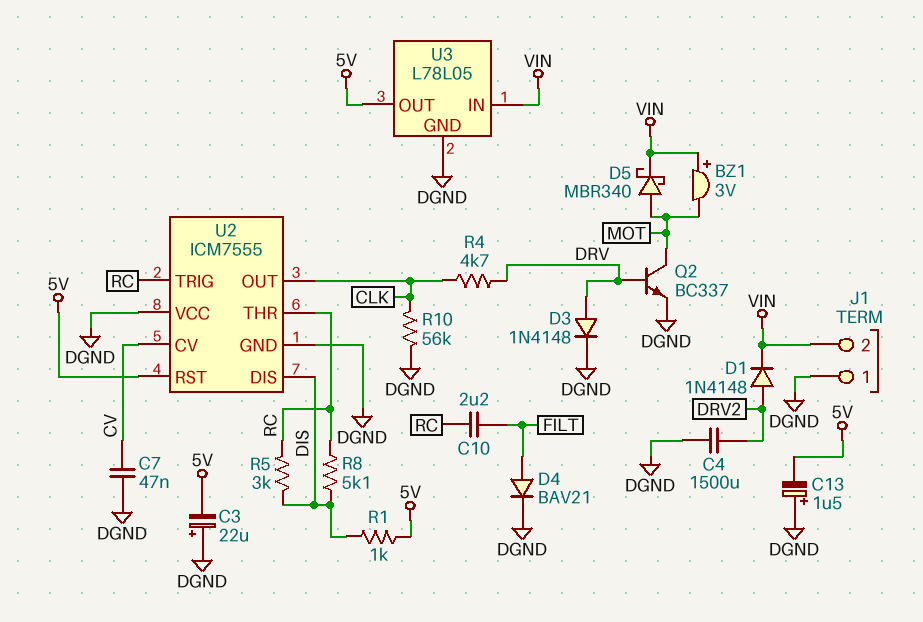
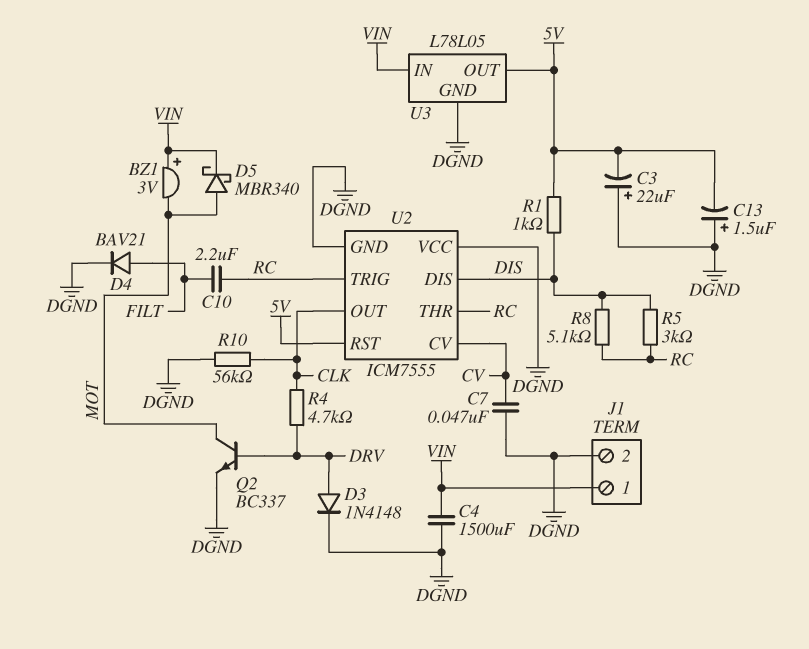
C4: 1500uF (DGND, DRV2) -> 1500uF (DGND, VIN)
D1: diode 1N4148 (A DRV2, K VIN) -> none
J1 pin 1: DGND -> VIN
J1 pin 2: VIN -> DGND

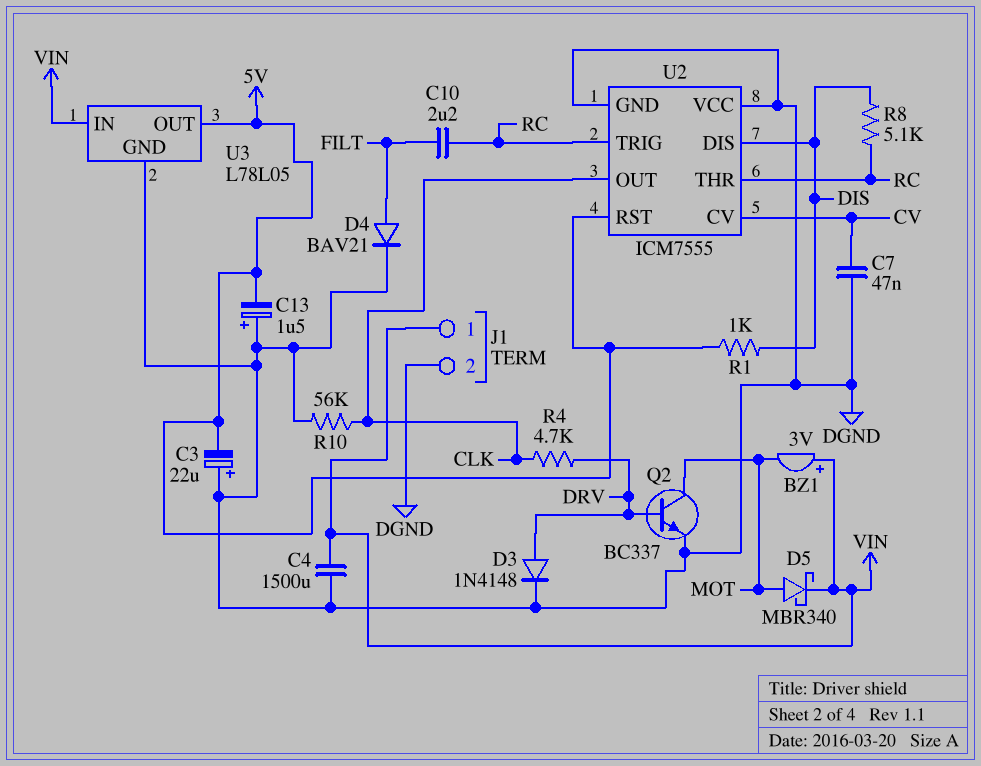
R5: 3k (DIS, RC) -> none

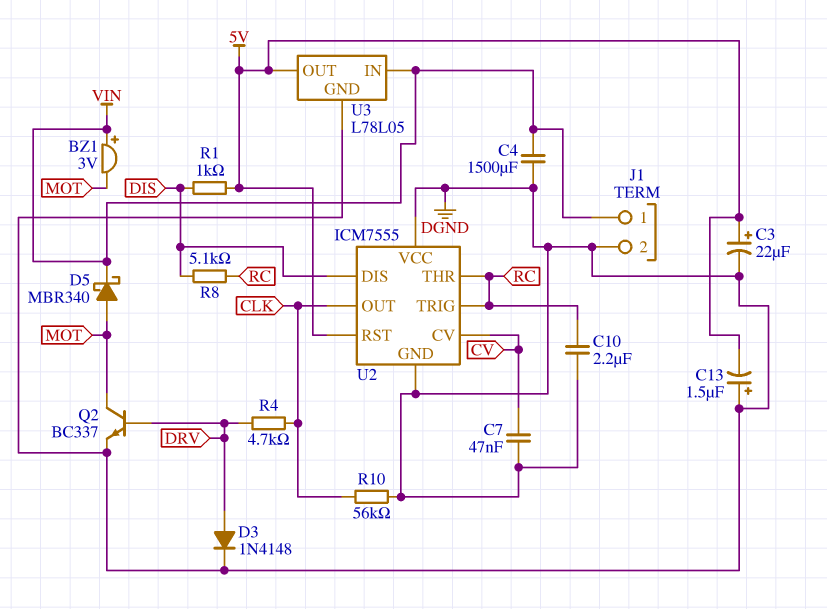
C3: 22uF (plus DGND, minus 5V) -> 22uF (plus 5V, minus DGND)
C10: 2.2uF (FILT, RC) -> 2.2uF (DGND, RC)
D4: diode BAV21 (A FILT, K DGND) -> none

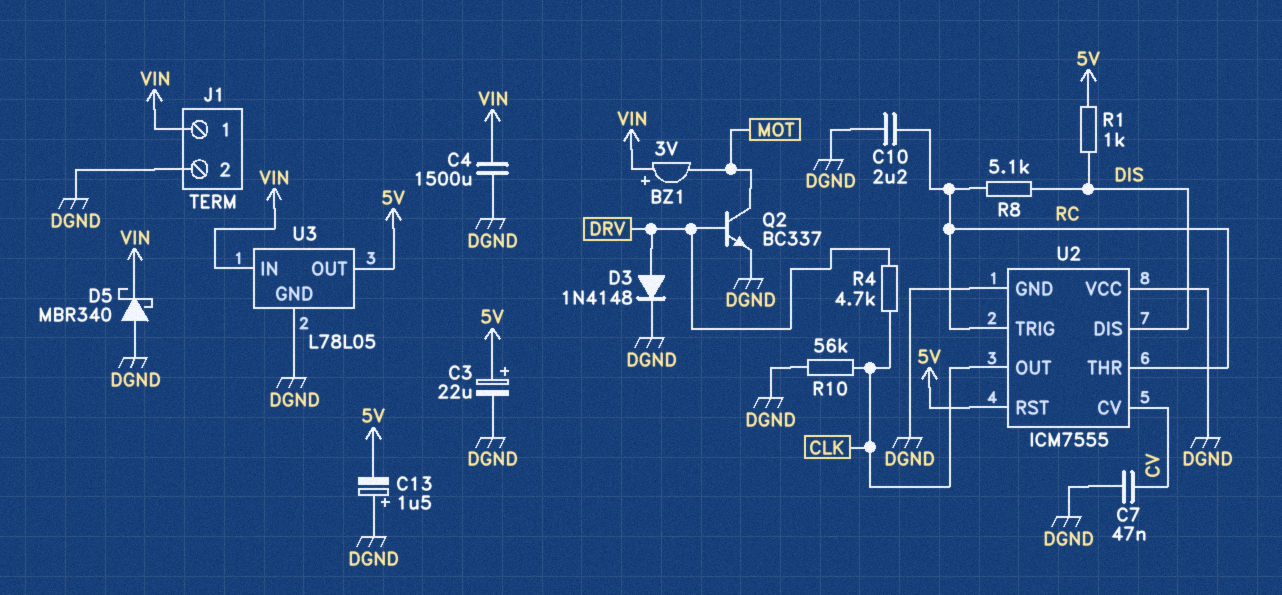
D5: schottky MBR340 (A MOT, K VIN) -> schottky MBR340 (A DGND, K VIN)

